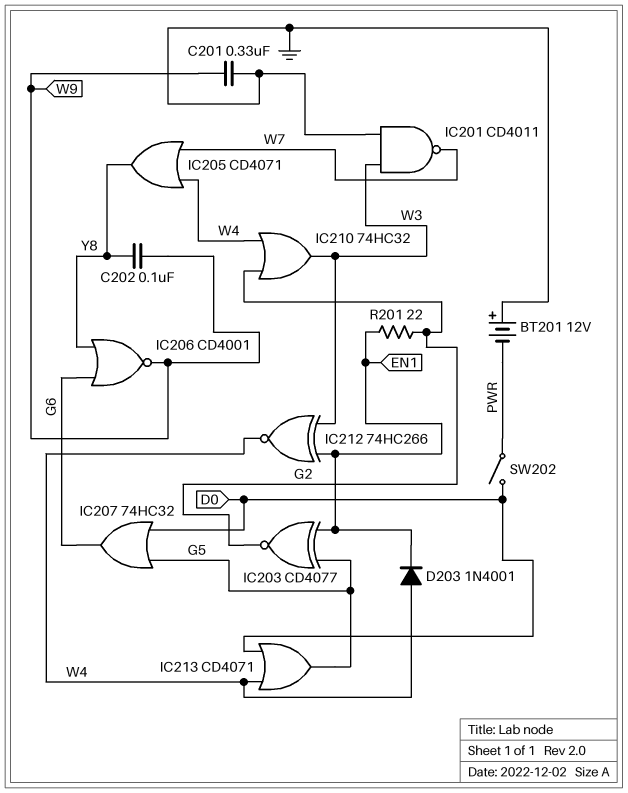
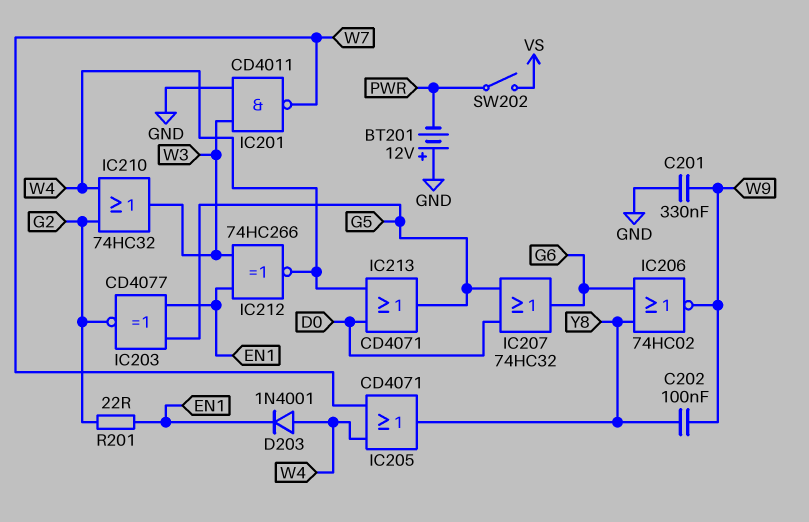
IC206: NOR CD4001 (in G6, in Y8, out W9) -> NOR 74HC02 (in G6, in Y8, out W9)
SW202: switch (D0, PWR) -> switch (PWR, VS)

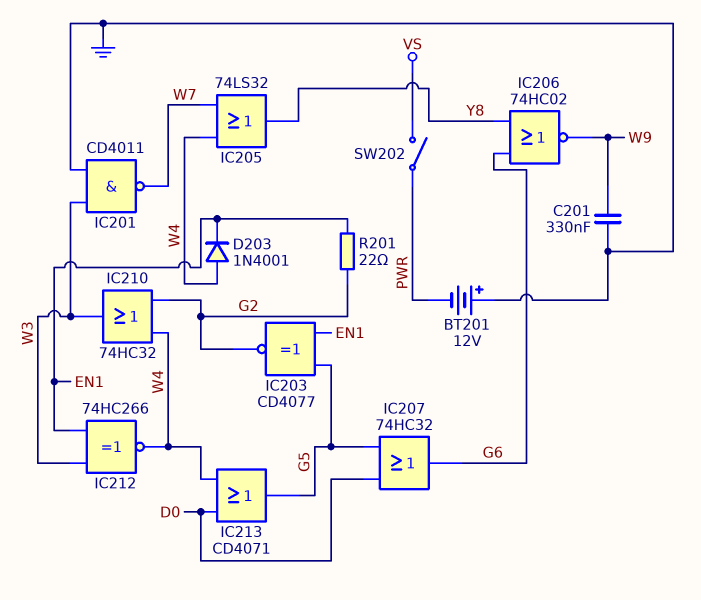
C202: 100nF (W9, Y8) -> none
IC205: OR CD4071 (in W4, in W7, out Y8) -> OR 74LS32 (in W4, in W7, out Y8)

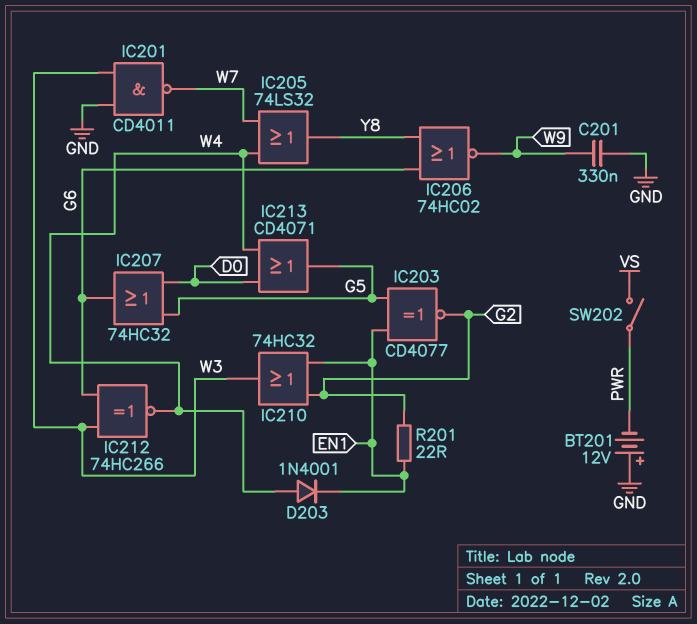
IC210: OR 74HC32 (in G2, in W4, out W3) -> OR 74HC32 (in EN1, in G2, out W3)
IC212: XNOR 74HC266 (in EN1, in W3, out W4) -> XNOR 74HC266 (in G6, in W3, out W4)

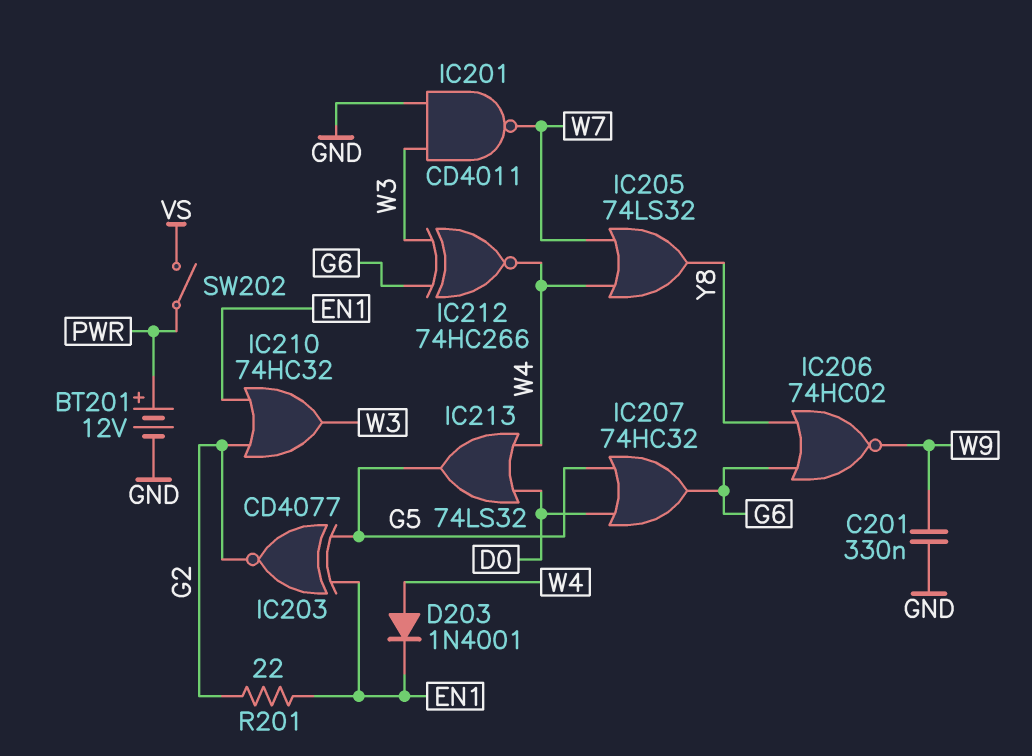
BT201: 12V (plus GND, minus PWR) -> 12V (plus PWR, minus GND)
IC213: OR CD4071 (in D0, in W4, out G5) -> OR 74LS32 (in D0, in W4, out G5)

